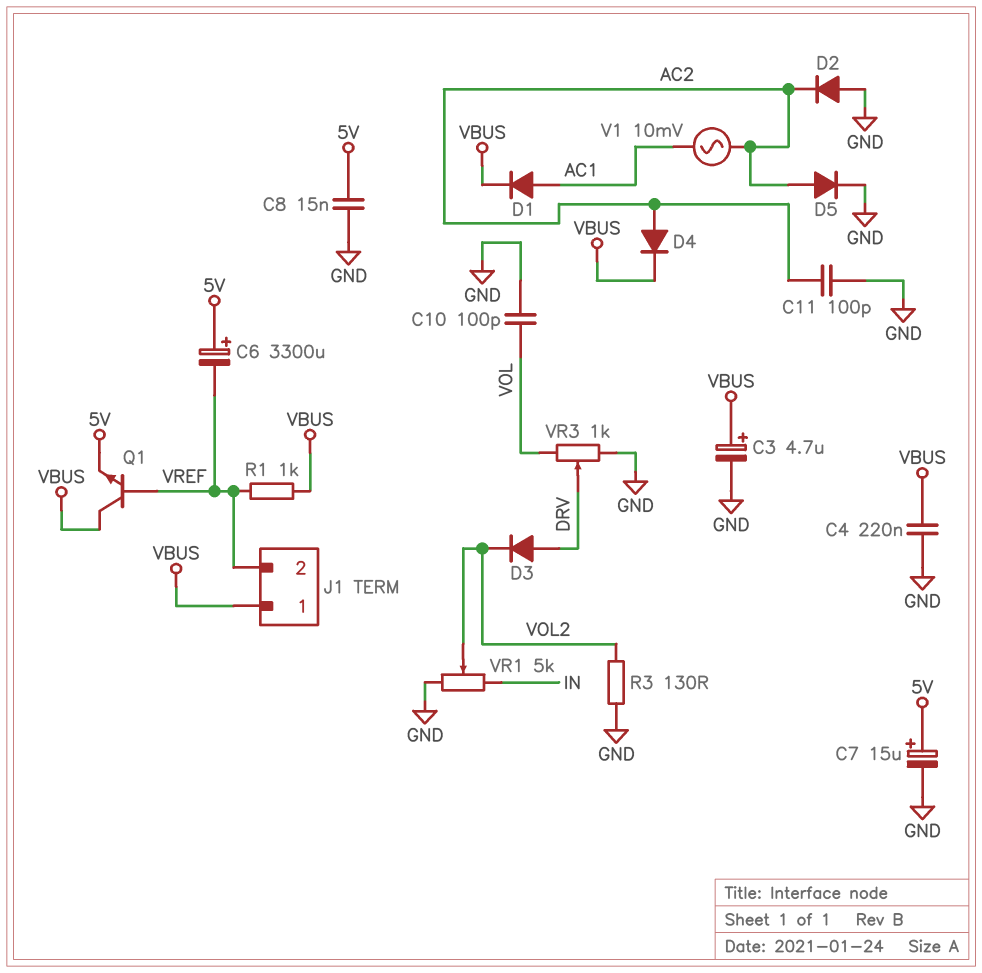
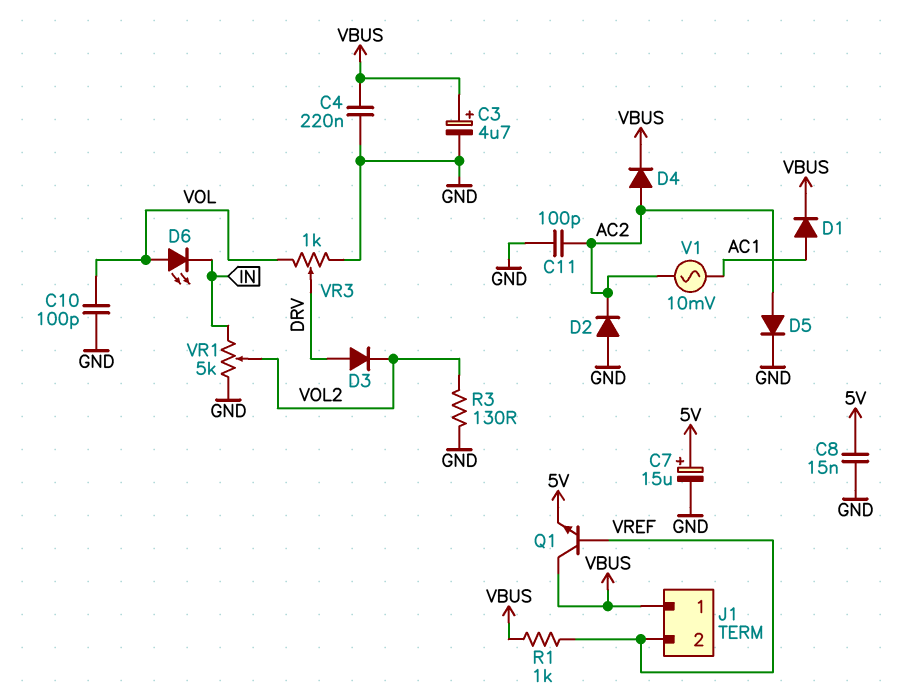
C6: 3300uF (plus 5V, minus VREF) -> none
D6: none -> LED (A VOL, K IN)

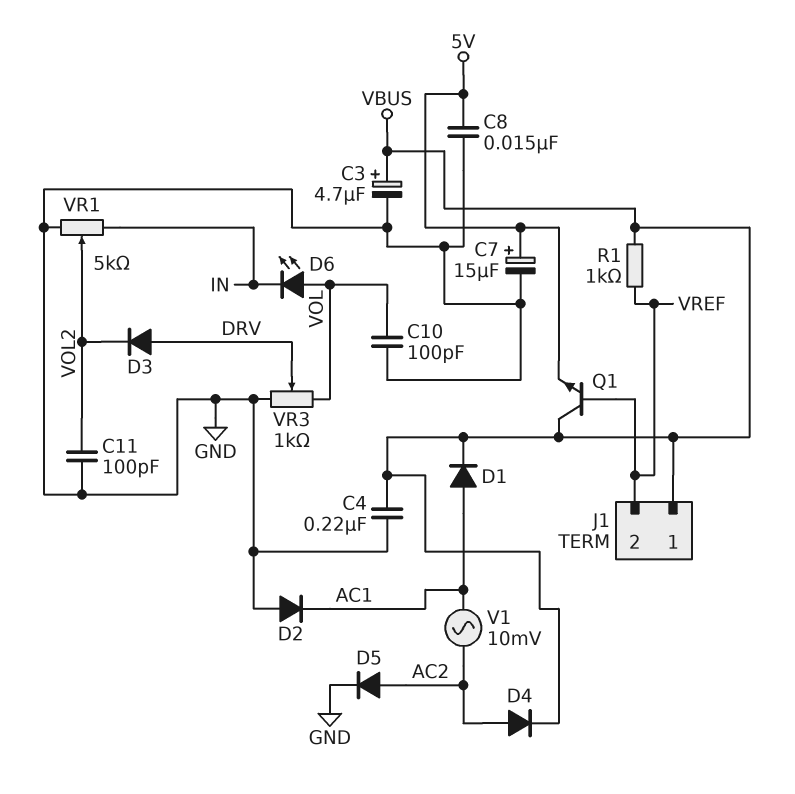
C11: 100pF (AC2, GND) -> 100pF (GND, VOL2)
D2: diode (A GND, K AC2) -> diode (A GND, K AC1)
R3: 130 (GND, VOL2) -> none

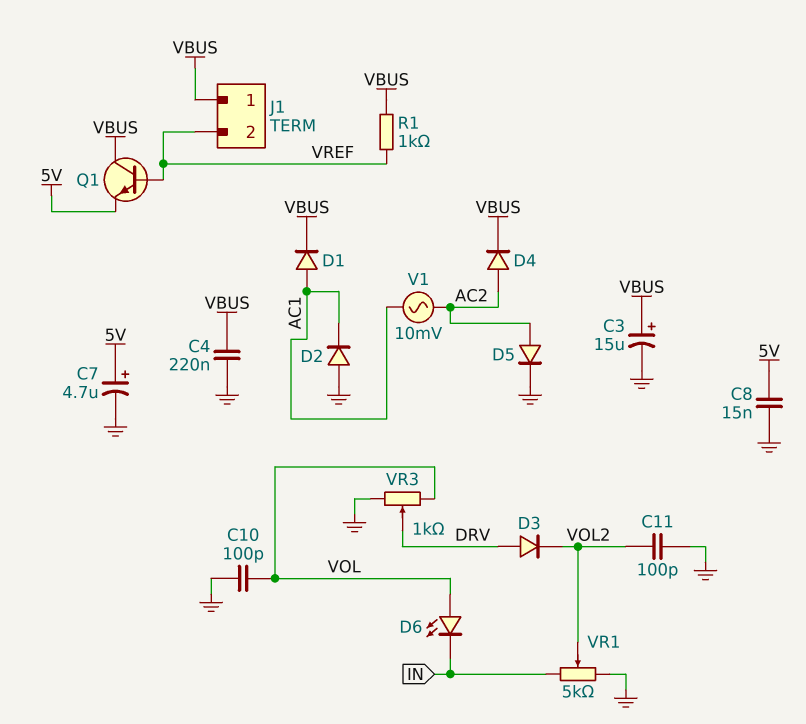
C3: 4.7uF (plus VBUS, minus GND) -> 15uF (plus VBUS, minus GND)
C7: 15uF (plus 5V, minus GND) -> 4.7uF (plus 5V, minus GND)

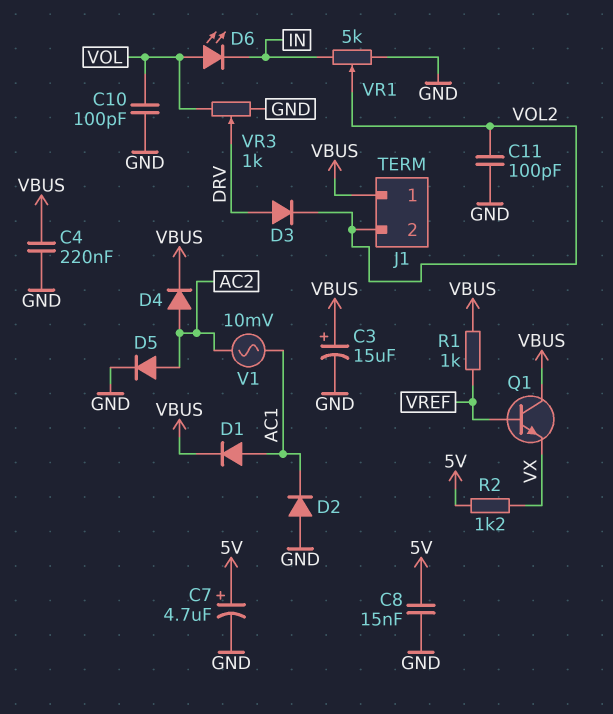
J1 pin 2: VREF -> VOL2
Q1: NPN (B VREF, C VBUS, E 5V) -> NPN (B VREF, C VBUS, E VX)
R2: none -> 1.2k (5V, VX)

